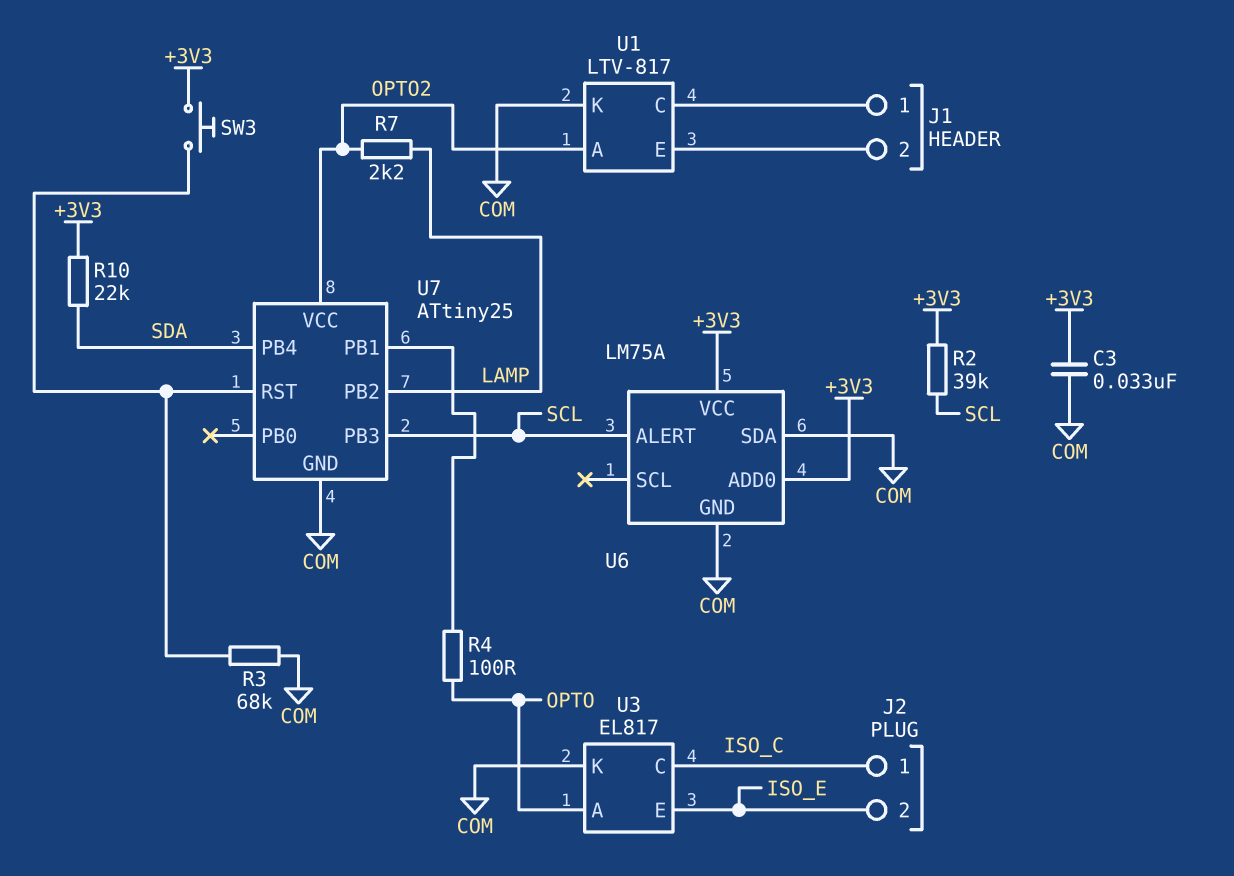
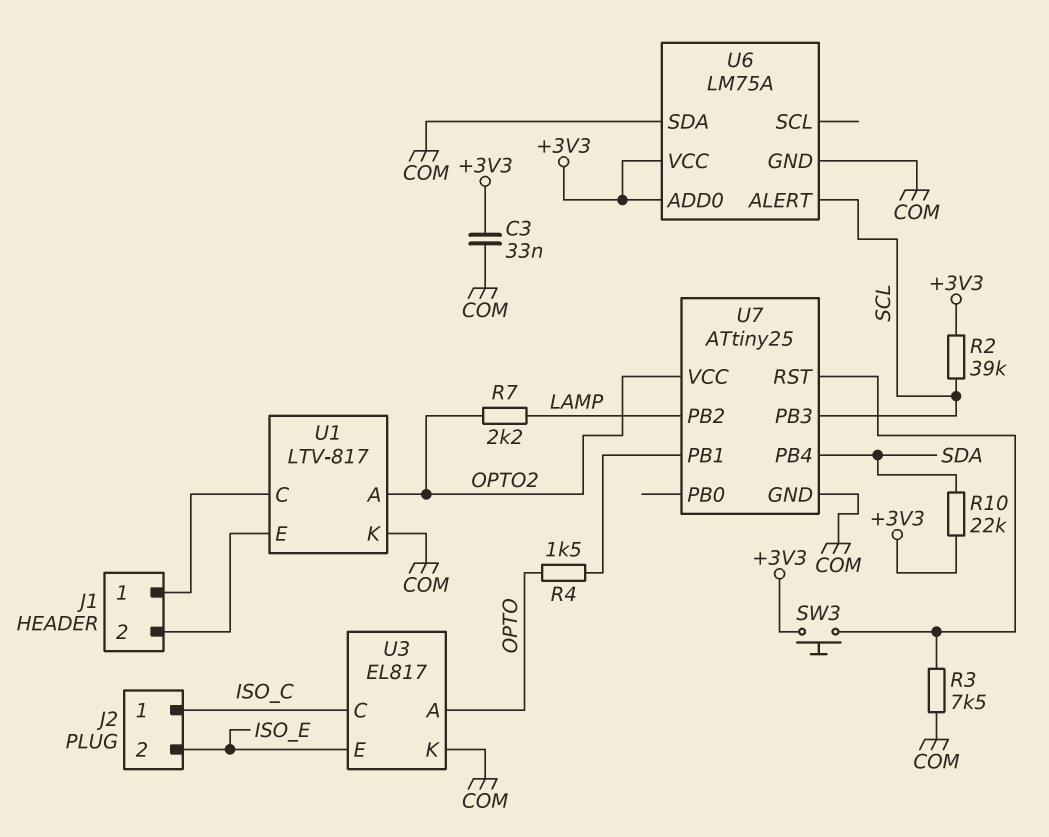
R3: 68k (COM, U7/RST) -> 7.5k (COM, U7/RST)
R4: 100 (OPTO, U7/PB1) -> 1.5k (OPTO, U7/PB1)

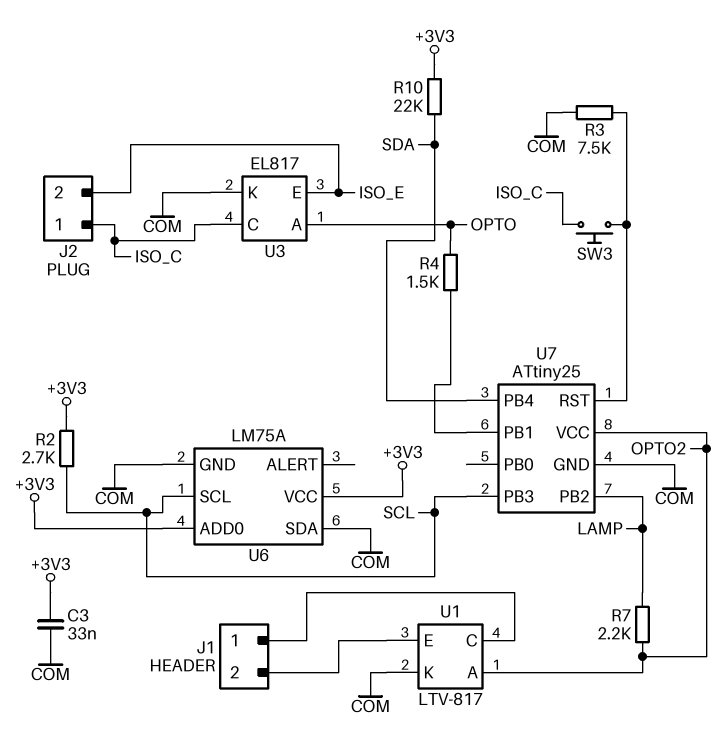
R2: 39k (+3V3, SCL) -> 2.7k (+3V3, SCL)
SW3: button (+3V3, U7/RST) -> button (ISO_C, U7/RST)
U6 pin ALERT: SCL -> none
U6 pin SCL: none -> SCL

